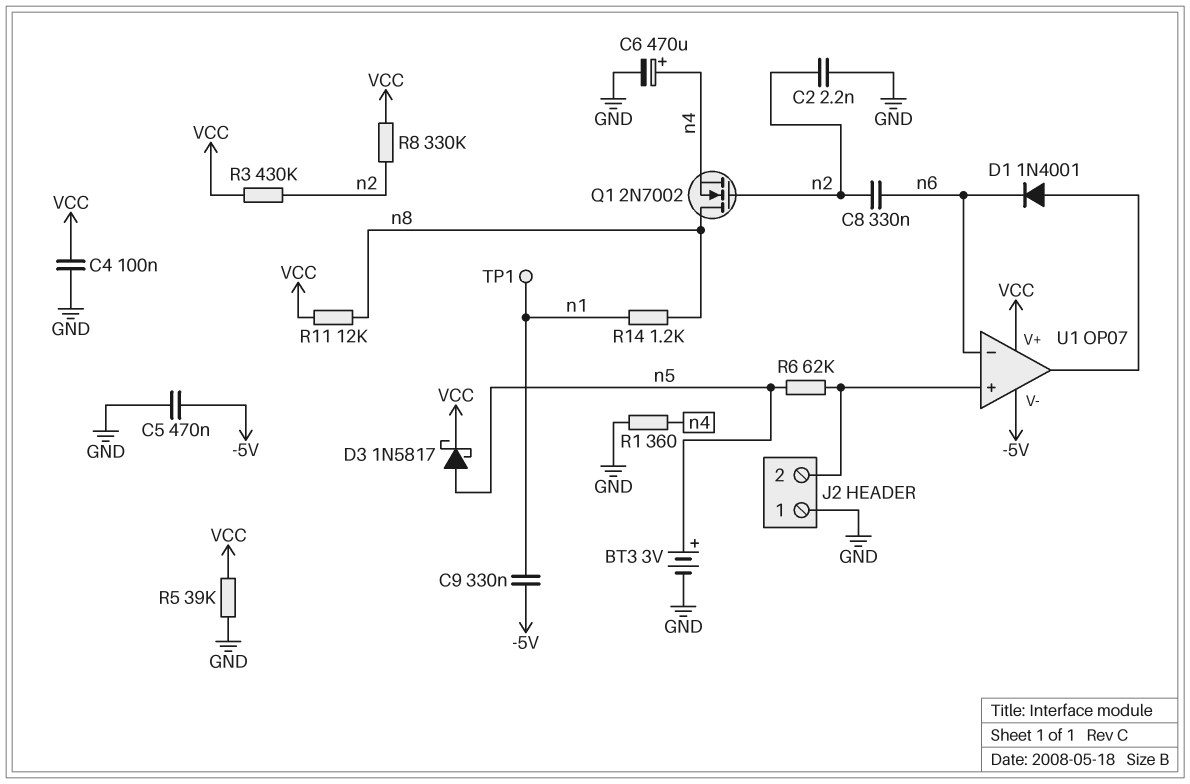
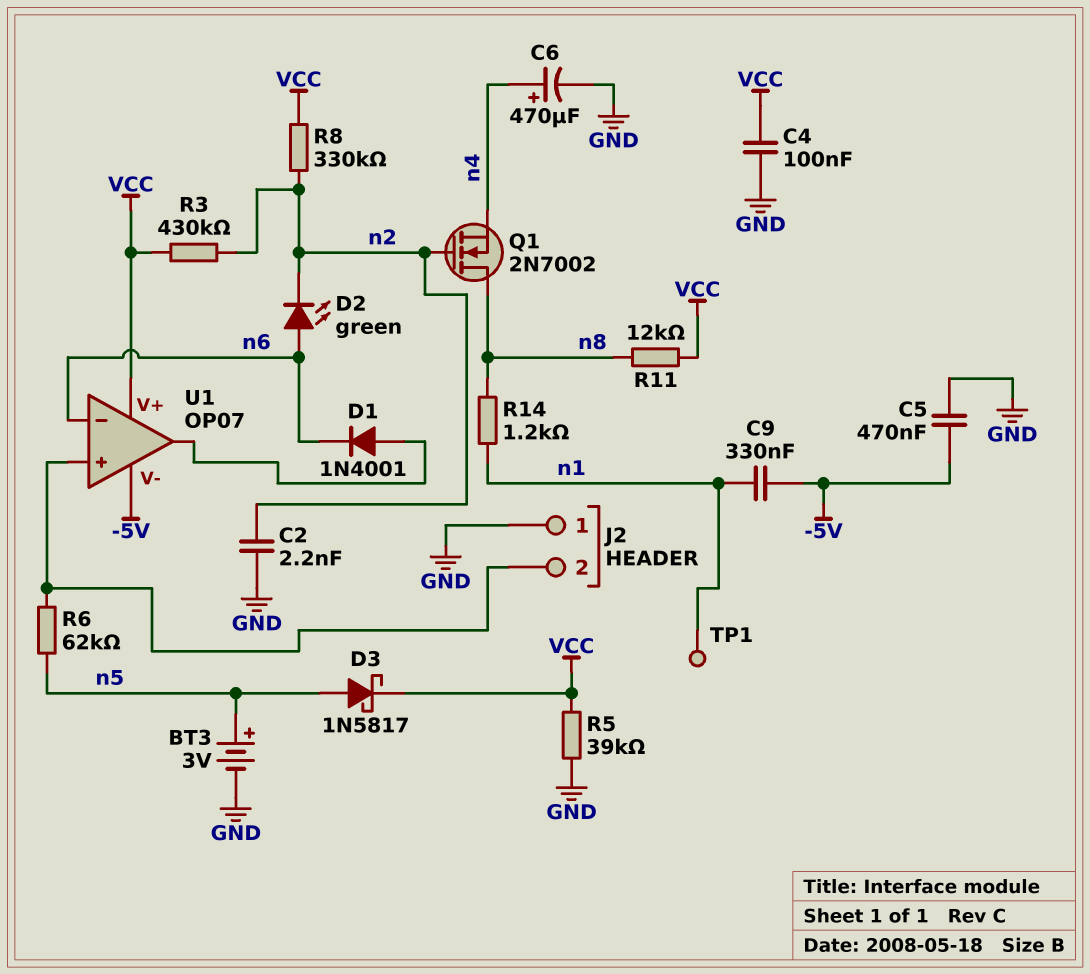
C8: 330nF (n2, n6) -> none
D2: none -> LED green (A n6, K n2)
R1: 360 (GND, n4) -> none

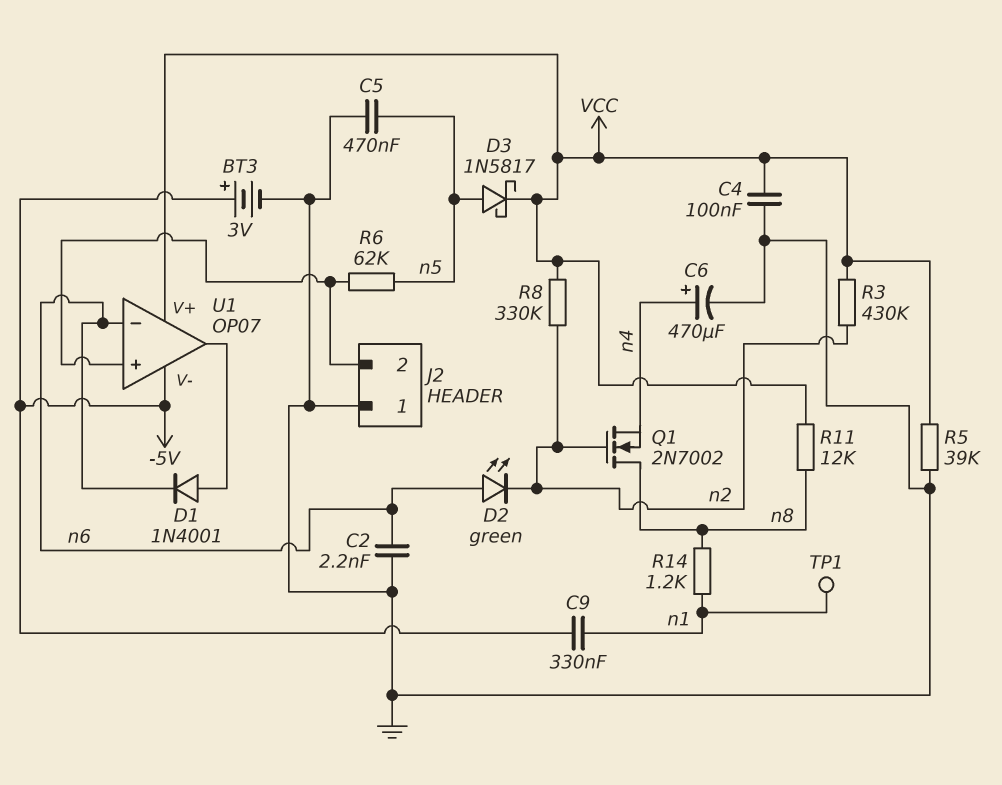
BT3: 3V (plus n5, minus GND) -> 3V (plus -5V, minus GND)
C2: 2.2nF (GND, n2) -> 2.2nF (GND, n6)
C5: 470nF (-5V, GND) -> 470nF (GND, n5)

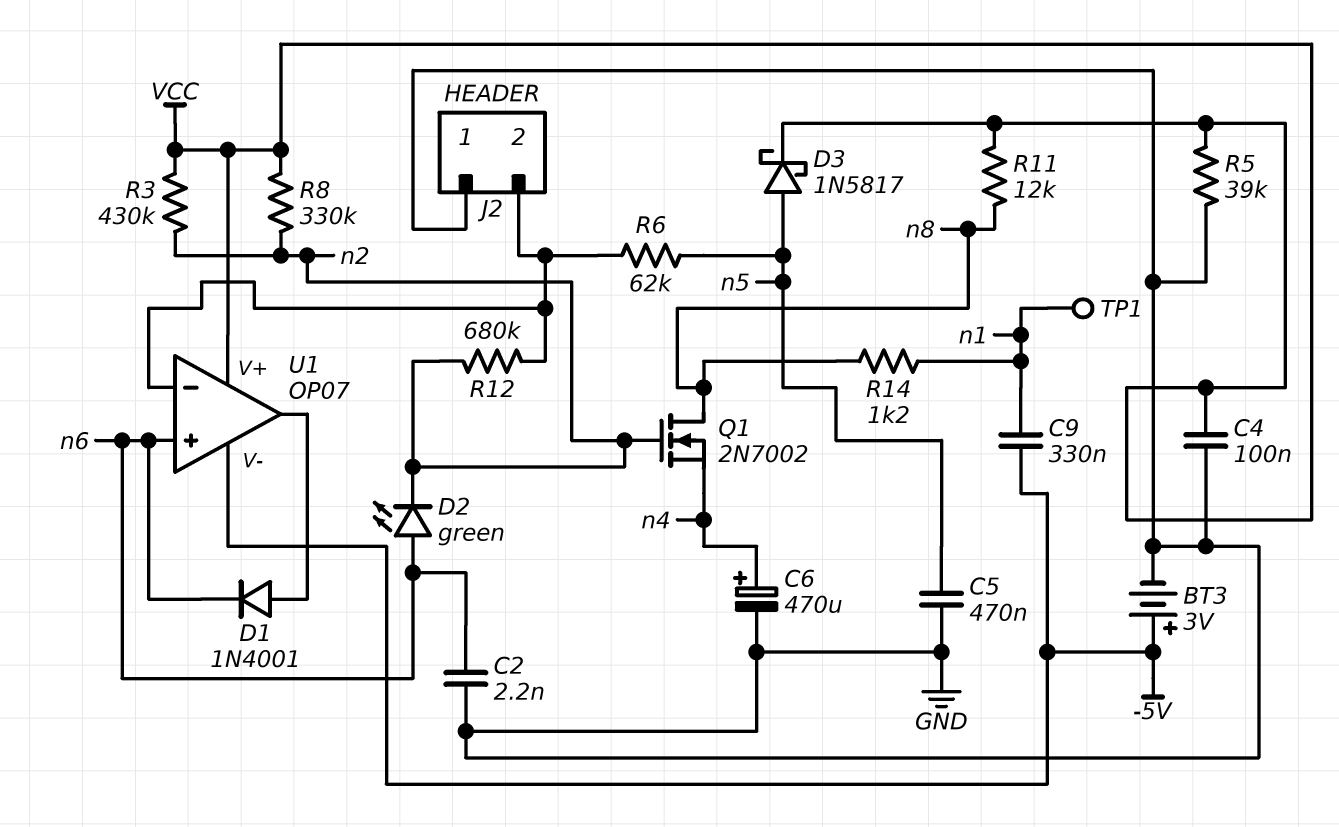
R12: none -> 680k (J2/2, n2)
U1 pin in+: J2/2 -> n6
U1 pin in-: n6 -> J2/2

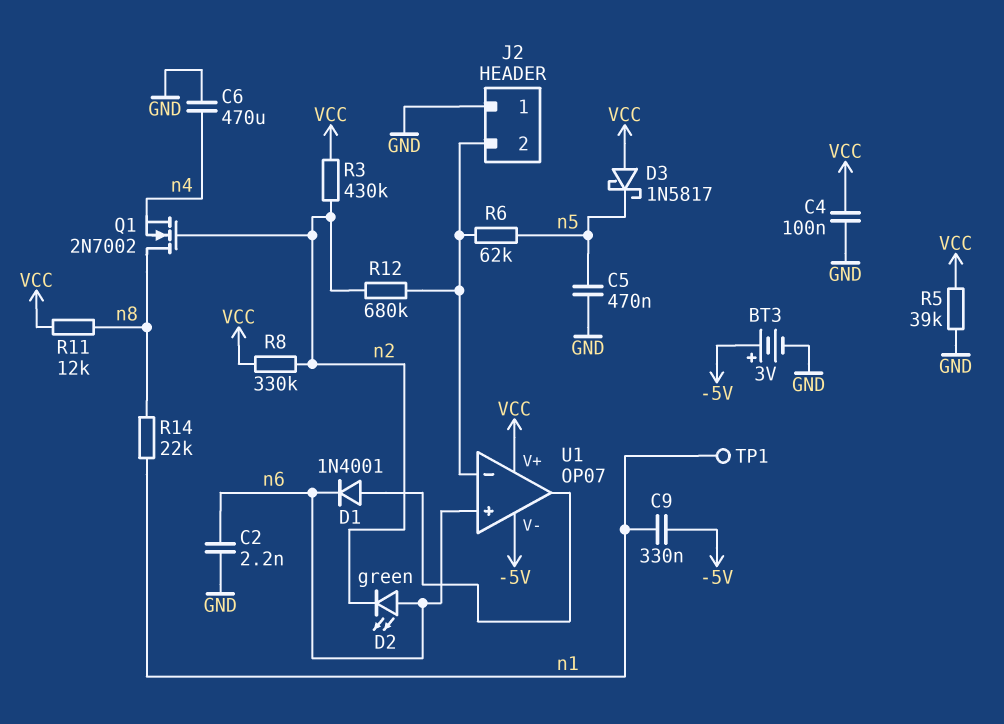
C6: 470uF (plus n4, minus GND) -> 470uF (GND, n4)
D3: schottky 1N5817 (A n5, K VCC) -> schottky 1N5817 (A VCC, K n5)
R14: 1.2k (n1, n8) -> 22k (n1, n8)

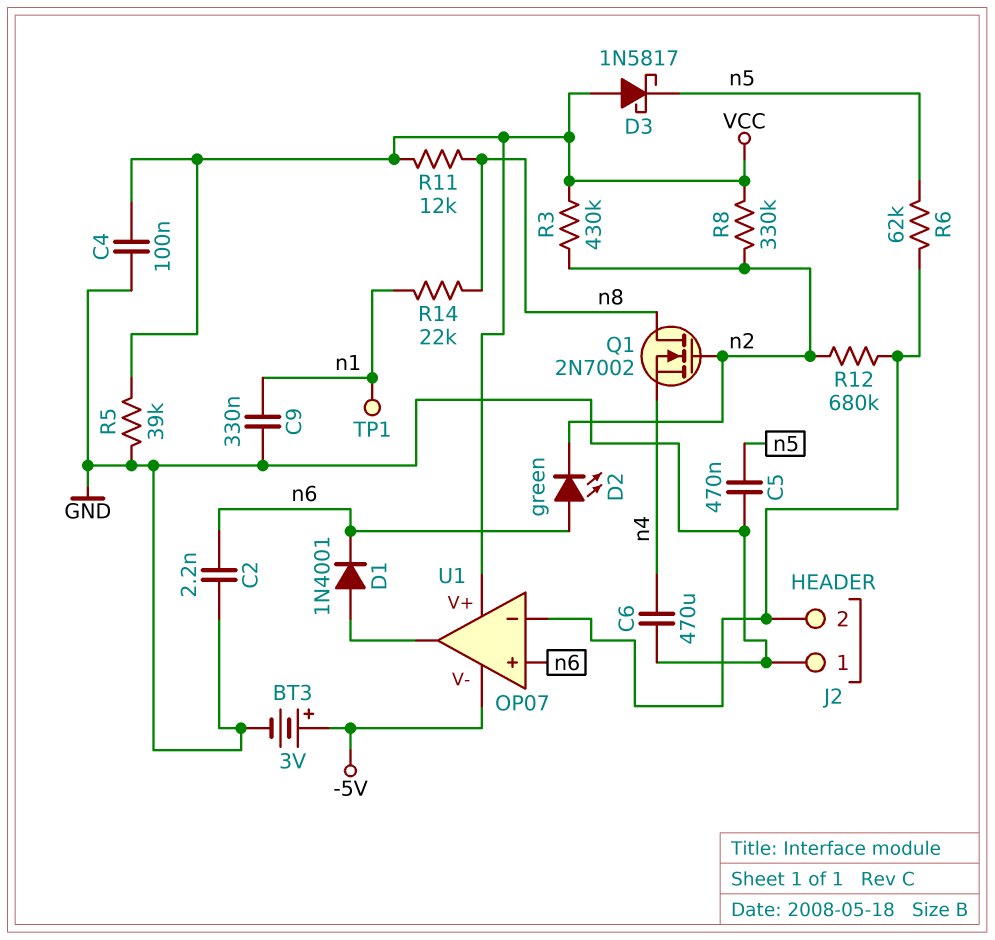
C9: 330nF (-5V, n1) -> 330nF (GND, n1)

